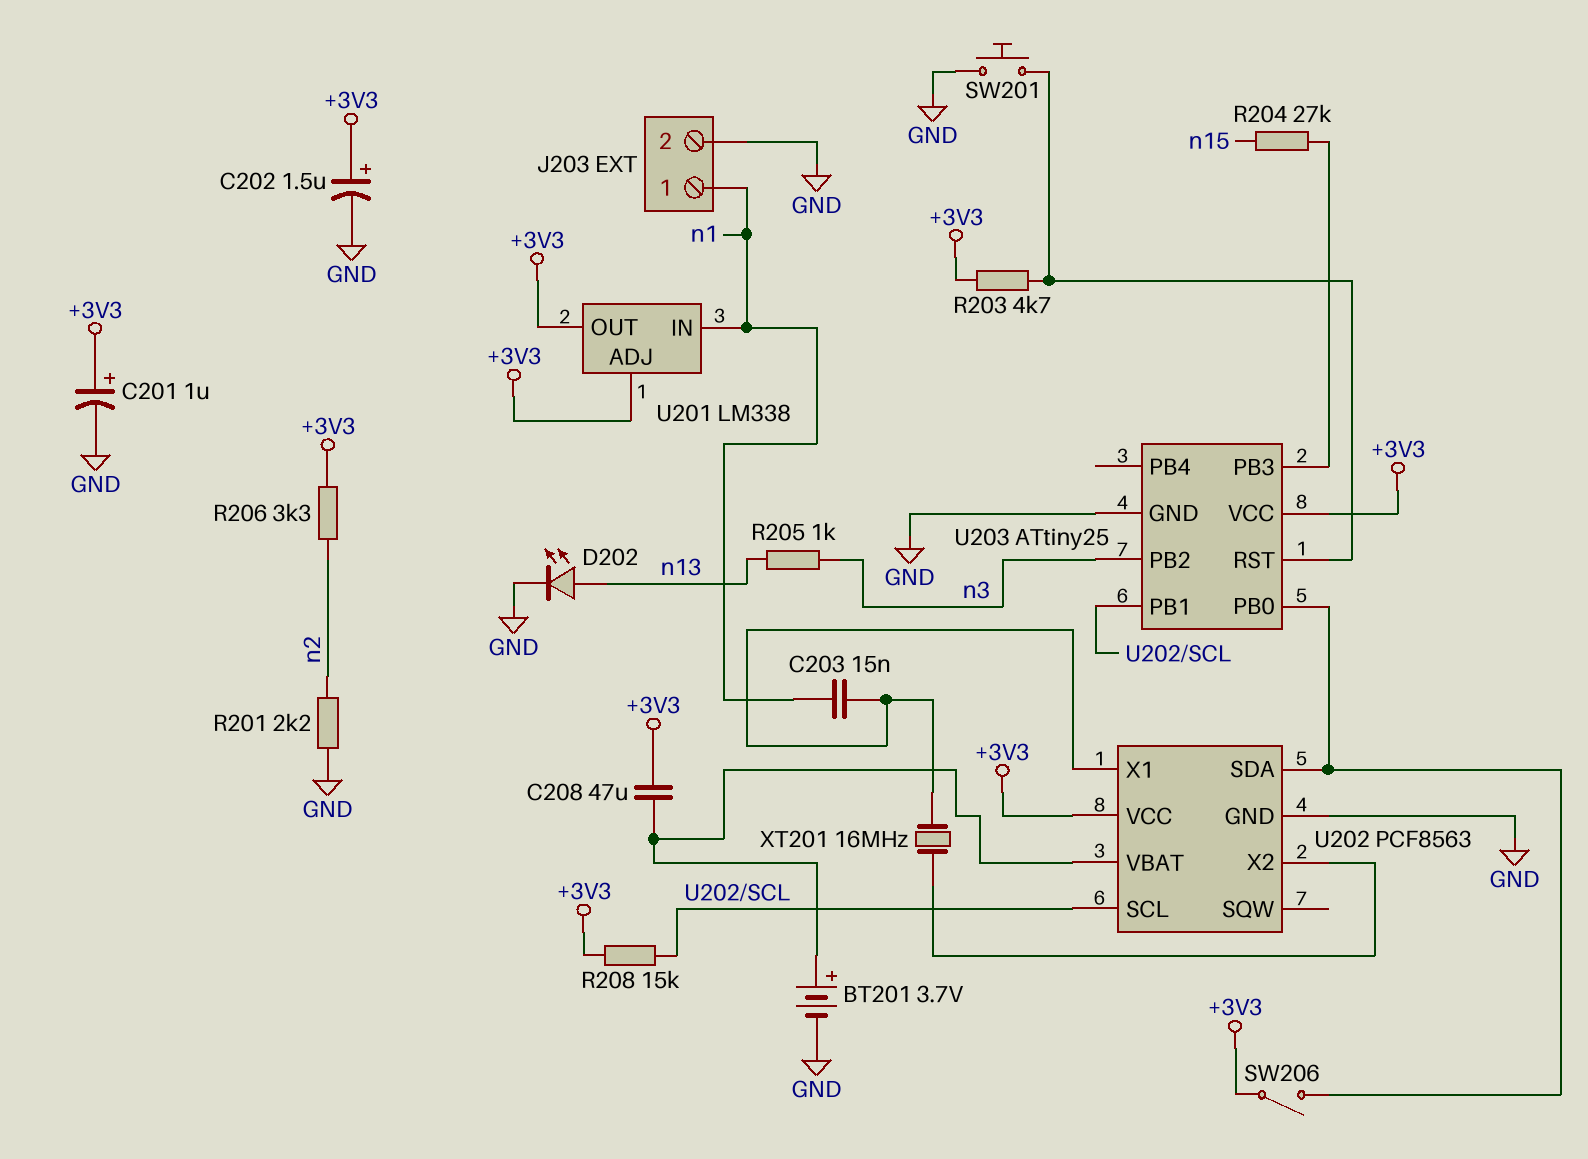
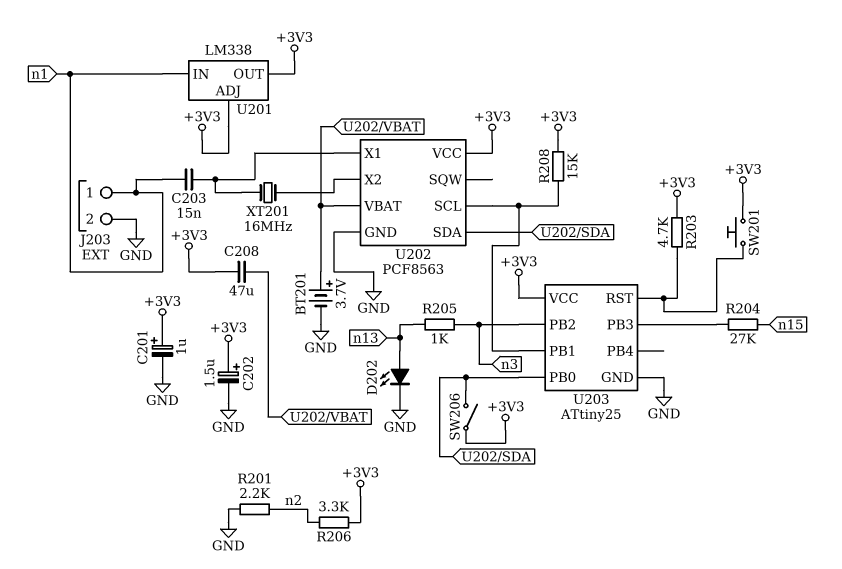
SW201: button (GND, U203/RST) -> button (+3V3, U203/RST)

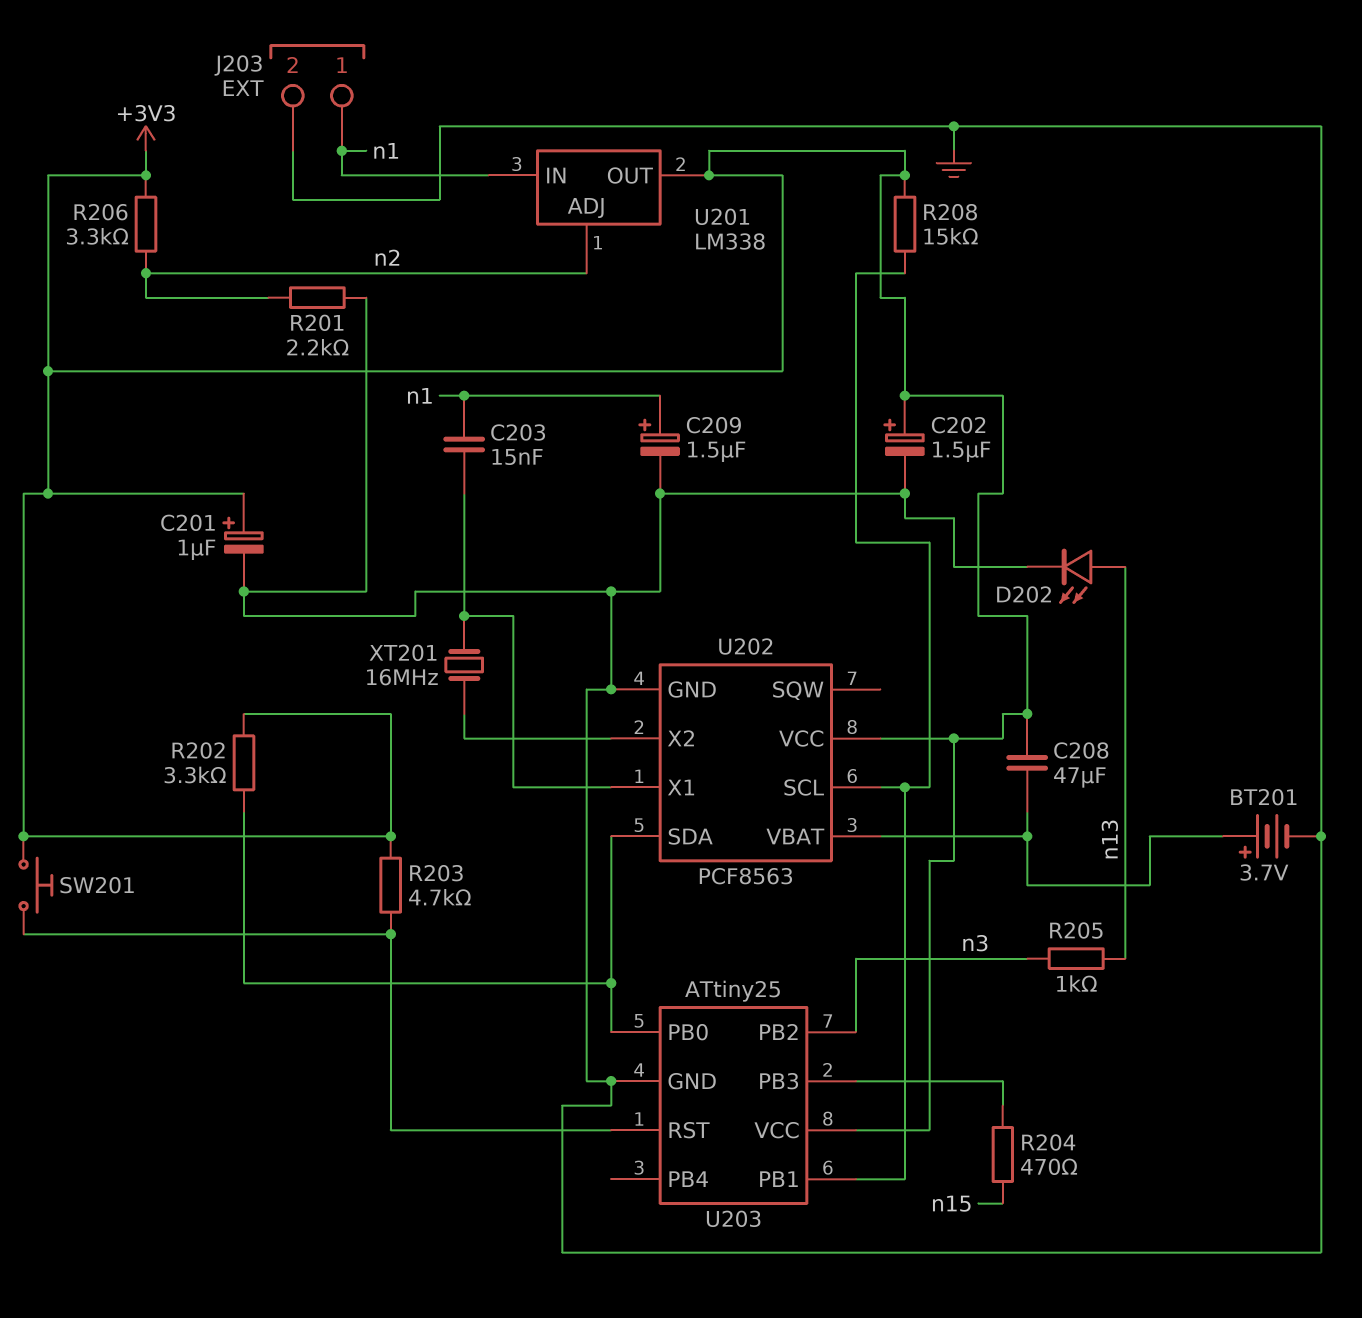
C209: none -> 1.5uF (plus n1, minus GND)
R202: none -> 3.3k (+3V3, U202/SDA)
R204: 27k (U203/PB3, n15) -> 470 (U203/PB3, n15)
SW206: switch (+3V3, U202/SDA) -> none
U201 pin ADJ: +3V3 -> n2

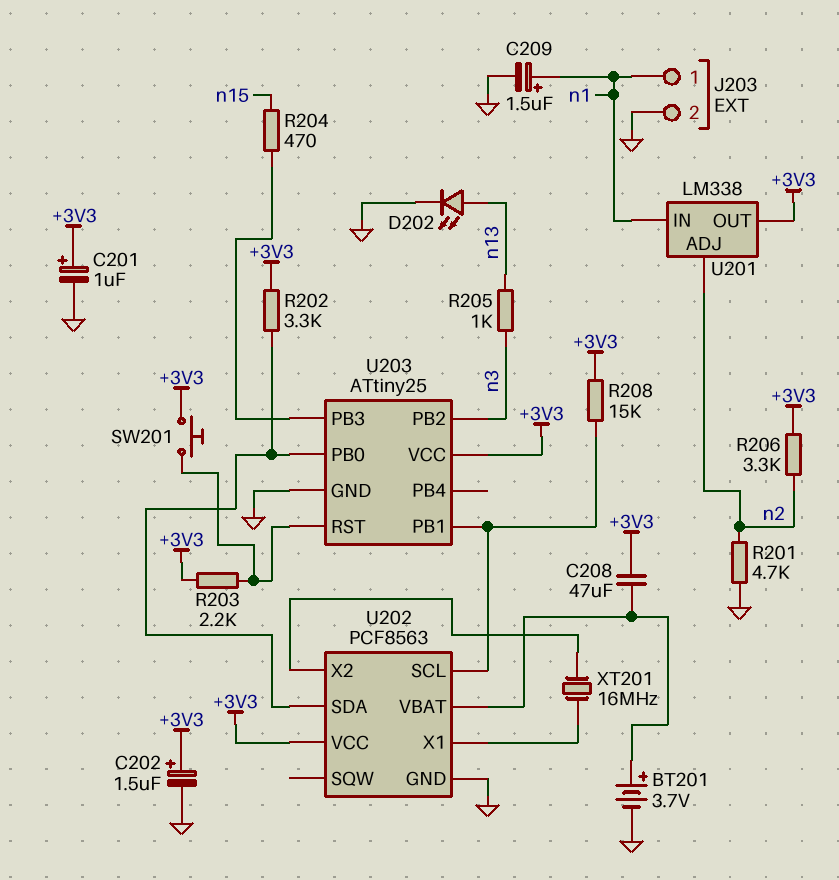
C203: 15nF (U202/X1, n1) -> none
R201: 2.2k (GND, n2) -> 4.7k (GND, n2)
R203: 4.7k (+3V3, U203/RST) -> 2.2k (+3V3, U203/RST)

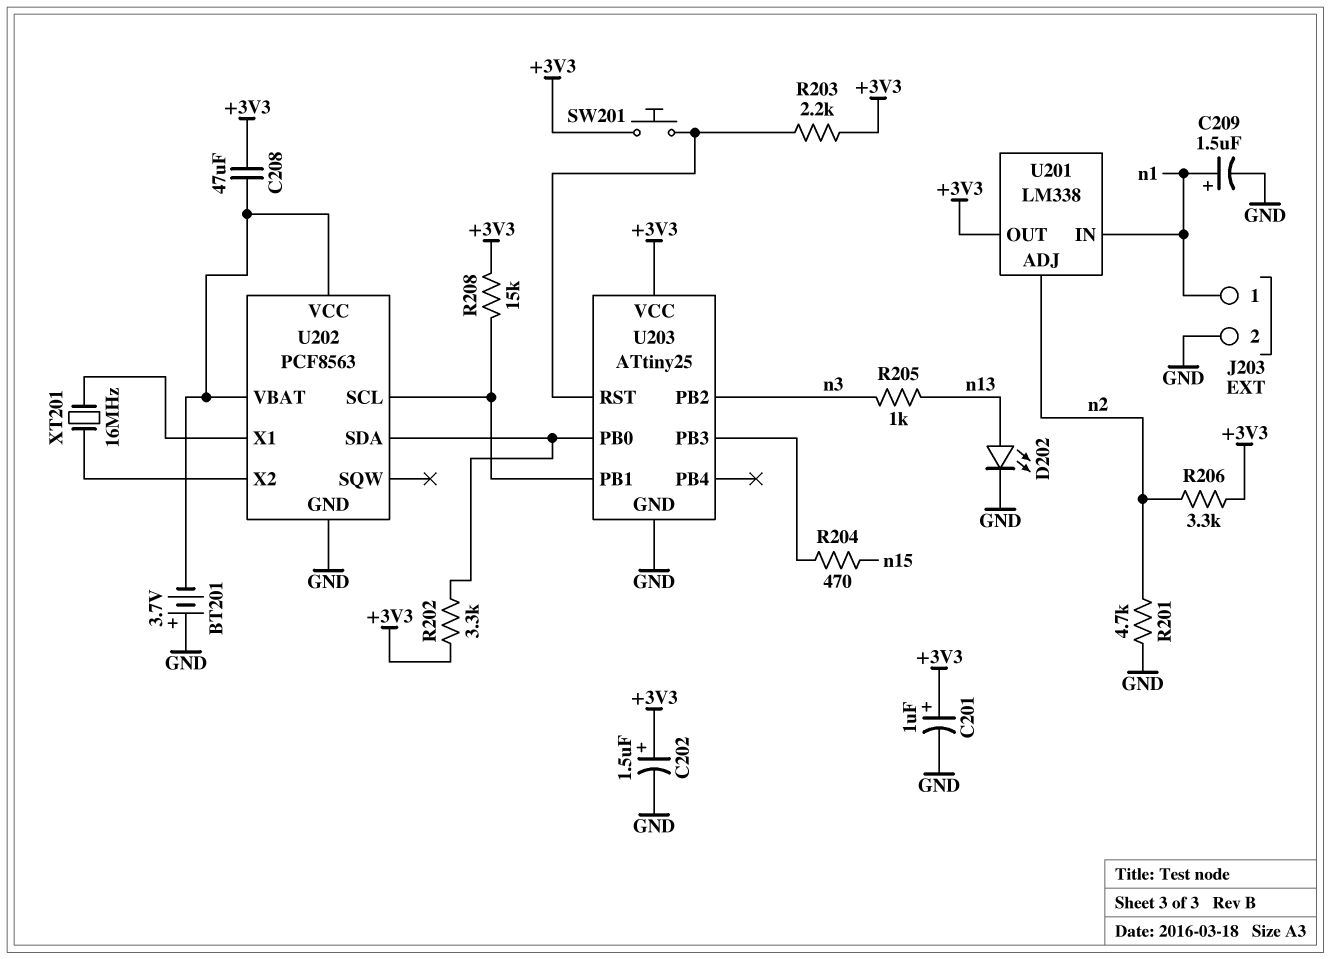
BT201: 3.7V (plus U202/VBAT, minus GND) -> 3.7V (plus GND, minus U202/VBAT)
U202 pin VCC: +3V3 -> U202/VBAT

